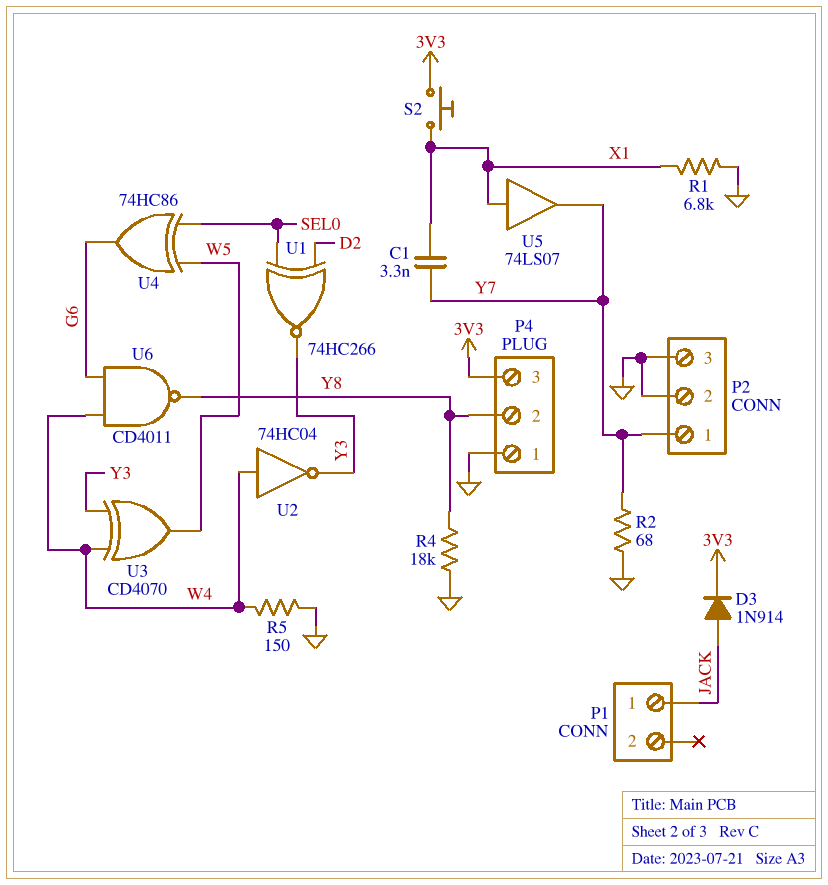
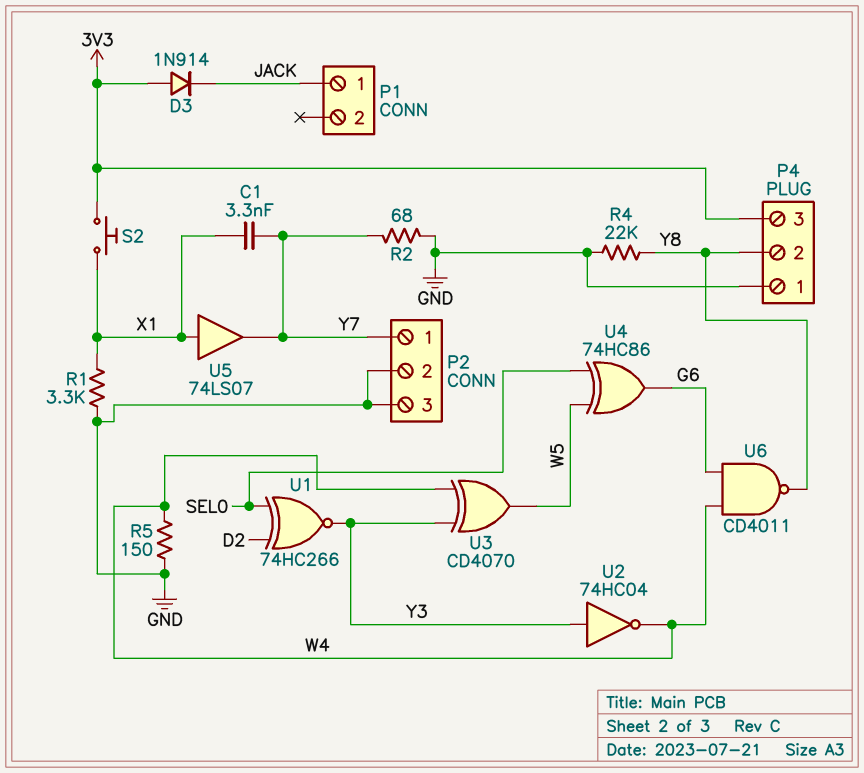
D3: diode 1N914 (A JACK, K 3V3) -> diode 1N914 (A 3V3, K JACK)
R1: 6.8k (GND, X1) -> 3.3k (GND, X1)
R4: 18k (GND, Y8) -> 22k (GND, Y8)
U2: NOT 74HC04 (in W4, out Y3) -> NOT 74HC04 (in Y3, out W4)

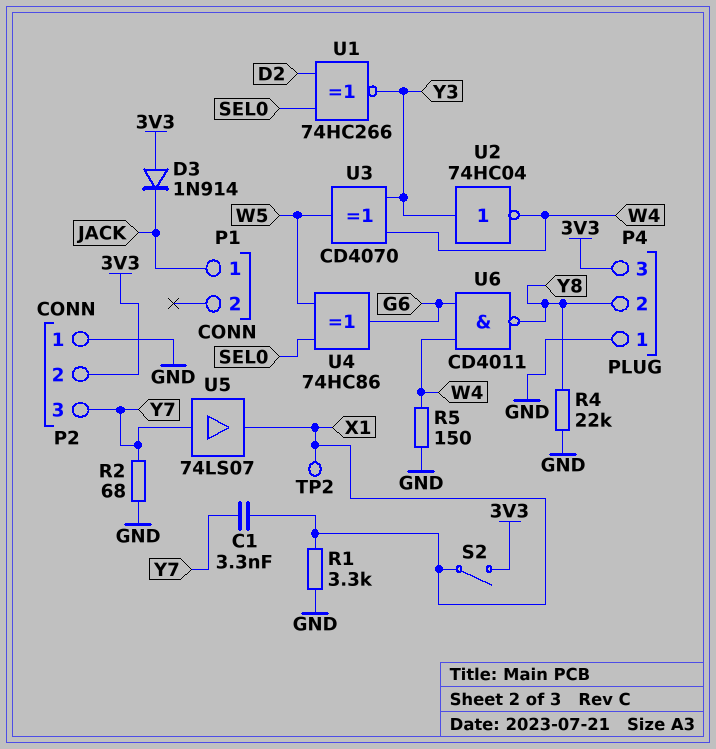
P2 pin 1: Y7 -> GND
P2 pin 2: GND -> 3V3
P2 pin 3: GND -> Y7
S2: button (3V3, X1) -> switch (3V3, X1)
TP2: none -> test point (X1)
U5: buffer 74LS07 (in X1, out Y7) -> buffer 74LS07 (in Y7, out X1)

